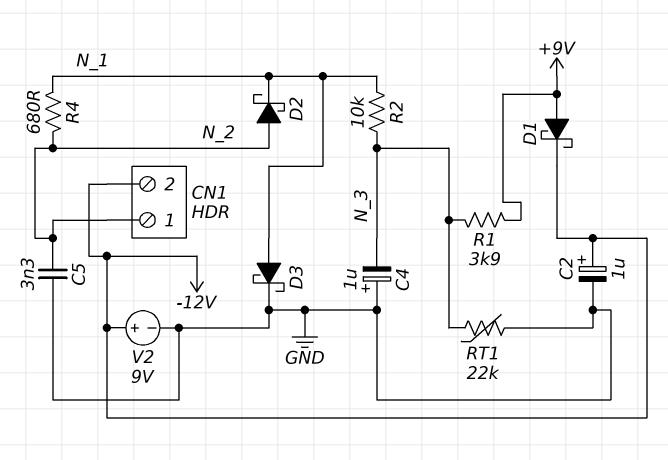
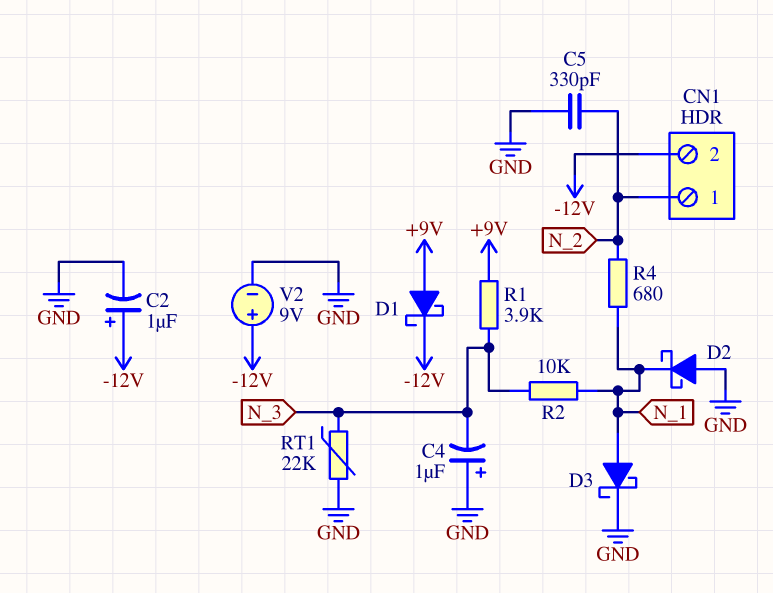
C5: 3.3nF (GND, N_2) -> 330pF (GND, N_2)
D2: schottky (A N_2, K N_1) -> schottky (A GND, K N_1)

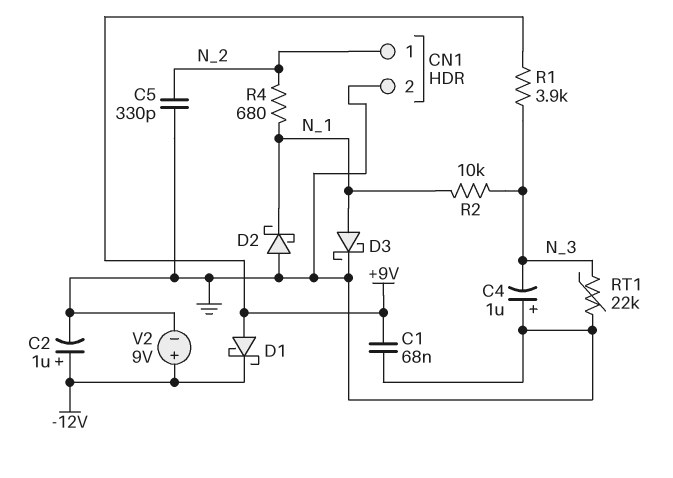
C1: none -> 68nF (+9V, GND)
CN1 pin 2: -12V -> GND

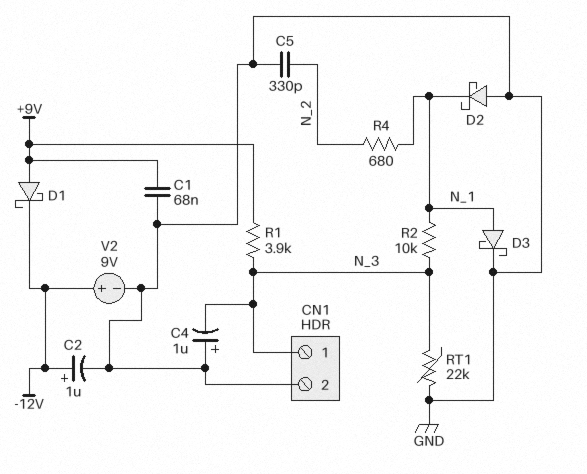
CN1 pin 1: N_2 -> N_3

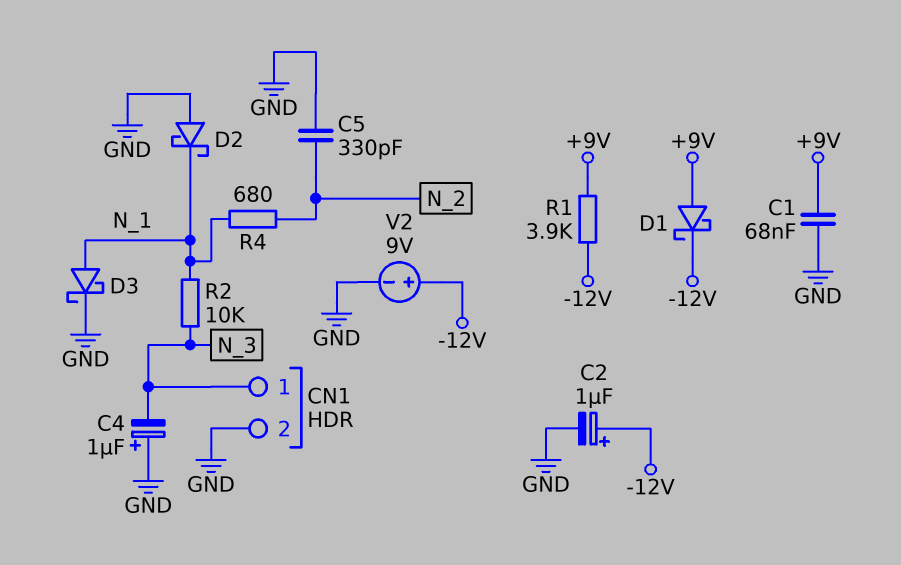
R1: 3.9k (+9V, N_3) -> 3.9k (+9V, -12V)
RT1: 22k (GND, N_3) -> none

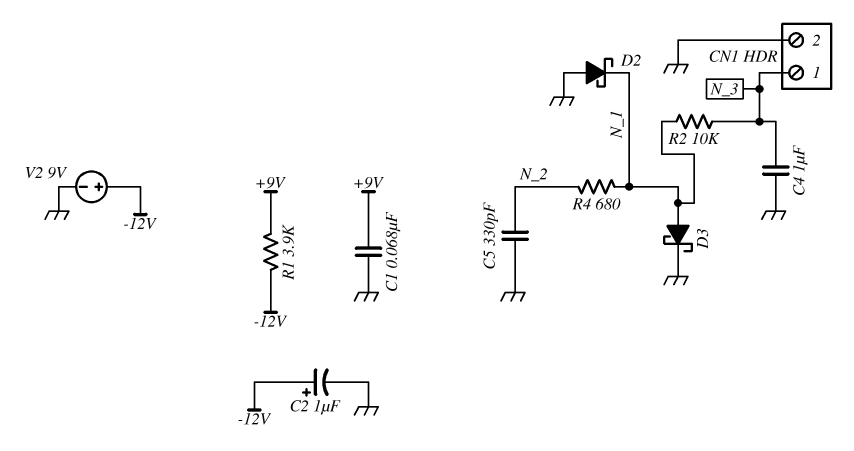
C4: 1uF (plus GND, minus N_3) -> 1uF (GND, N_3)
D1: schottky (A +9V, K -12V) -> none

